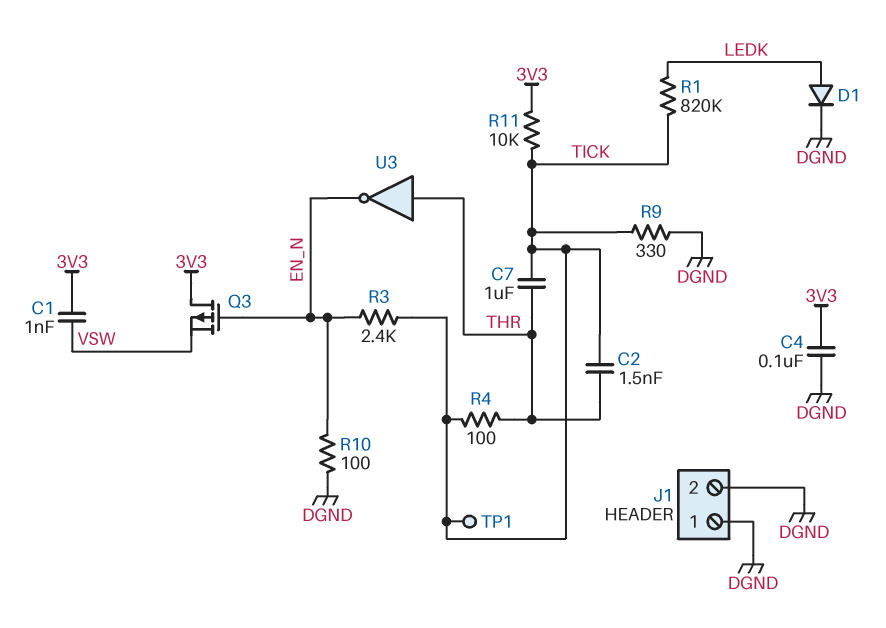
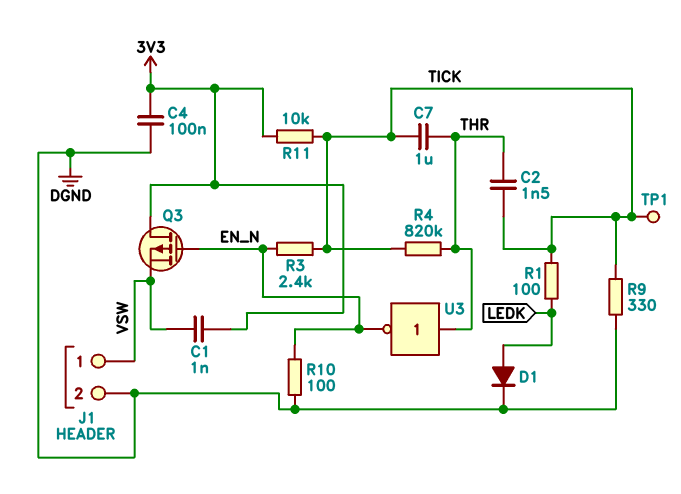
J1 pin 1: DGND -> VSW
R1: 820k (LEDK, TICK) -> 100 (LEDK, TICK)
R4: 100 (THR, TICK) -> 820k (THR, TICK)

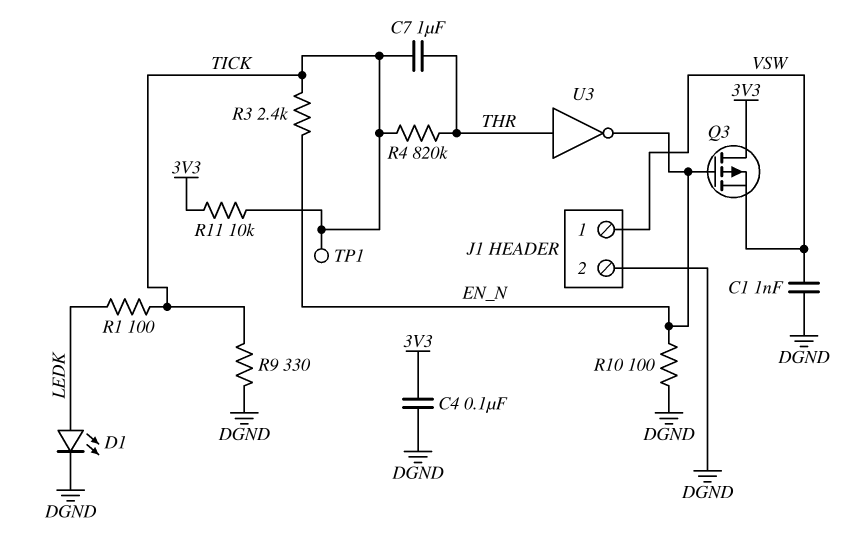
C1: 1nF (3V3, VSW) -> 1nF (DGND, VSW)
C2: 1.5nF (THR, TICK) -> none
D1: diode (A LEDK, K DGND) -> LED (A LEDK, K DGND)

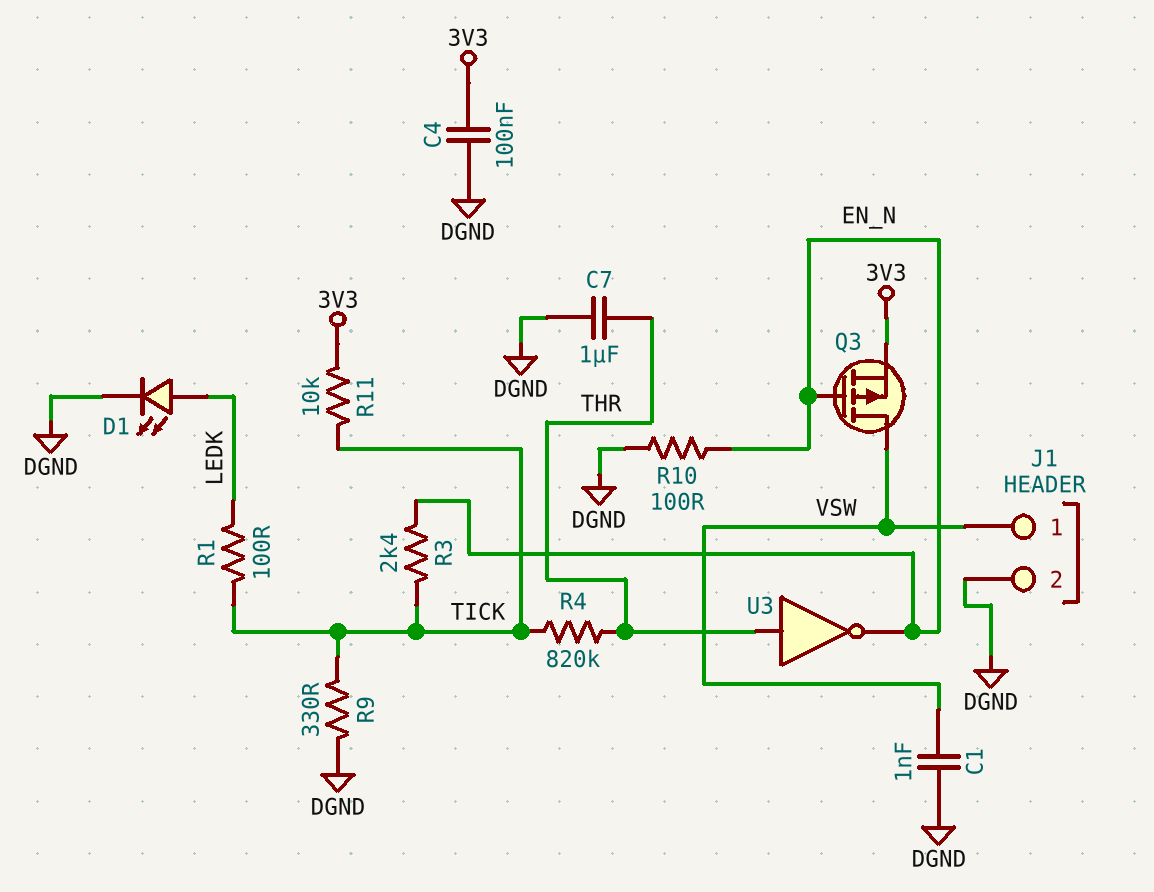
C7: 1uF (THR, TICK) -> 1uF (DGND, THR)
Q3: PMOS (G EN_N, D 3V3, S VSW) -> PMOS (G EN_N, D VSW, S 3V3)
TP1: test point (TICK) -> none

